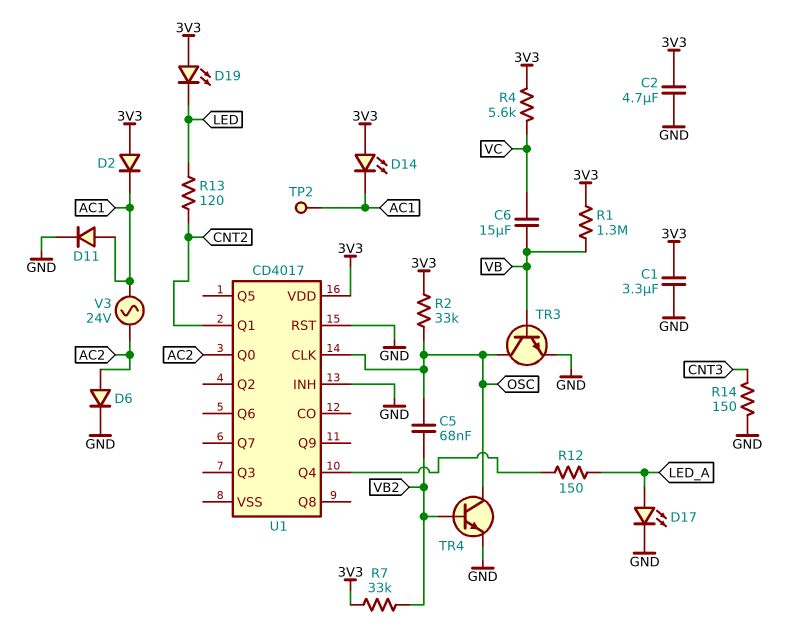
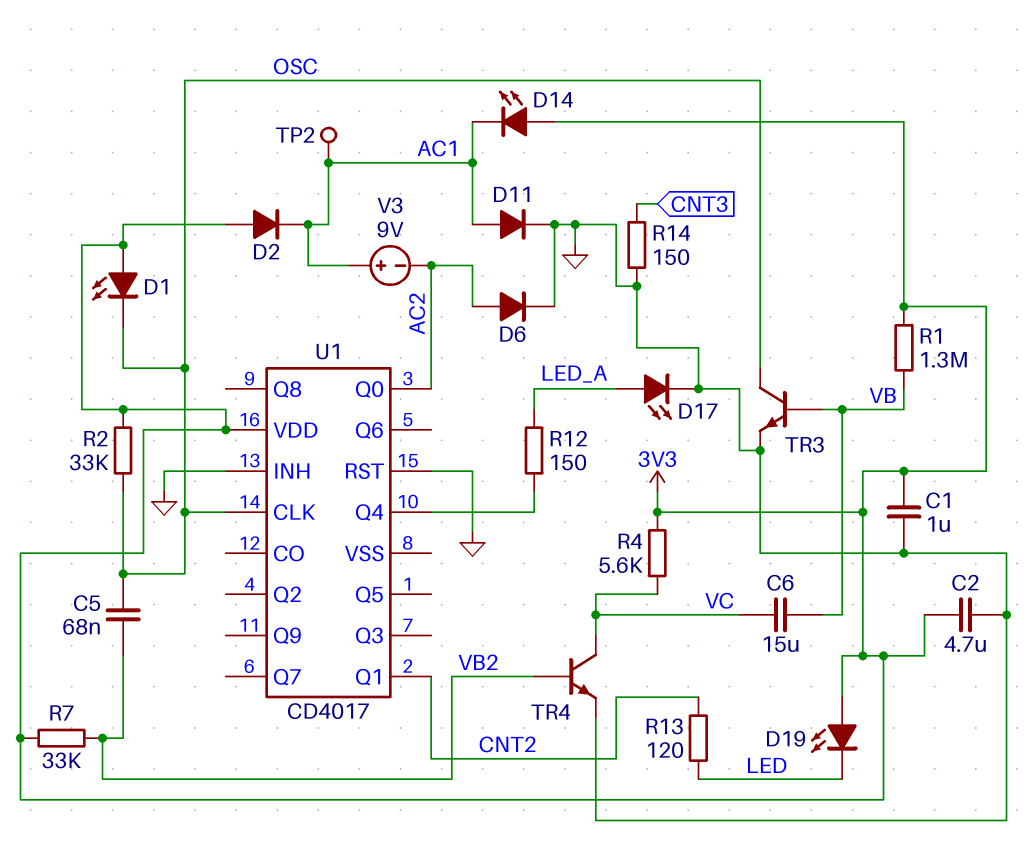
C1: 3.3uF (3V3, GND) -> 1uF (3V3, GND)
D1: none -> LED (A 3V3, K OSC)
TR4: NPN (B VB2, C OSC, E GND) -> NPN (B VB2, C VC, E GND)
V3: AC 24V (AC1, AC2) -> 9V (plus AC1, minus AC2)

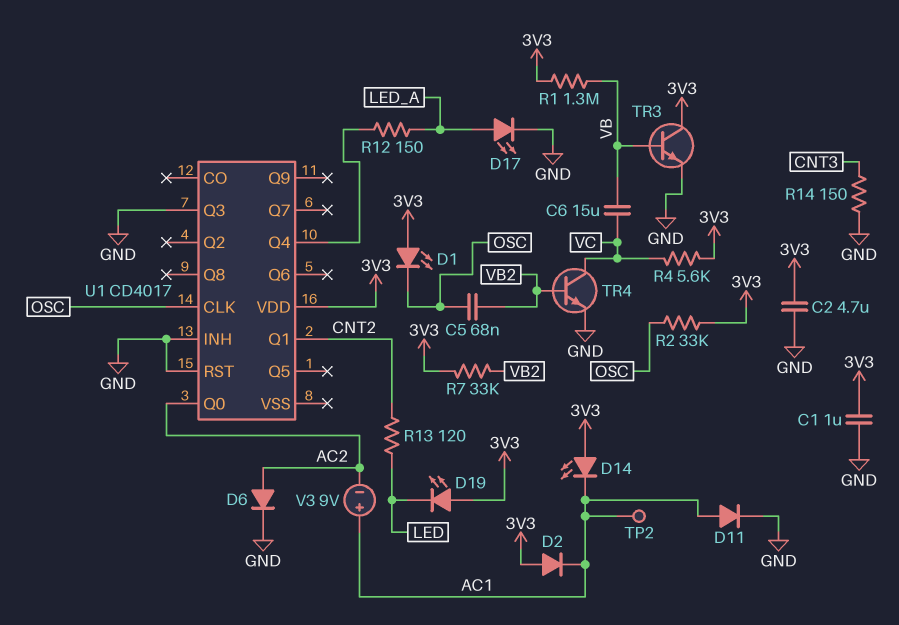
TR3: NPN (B VB, C OSC, E GND) -> NPN (B VB, C 3V3, E GND)
U1 pin Q3: none -> GND

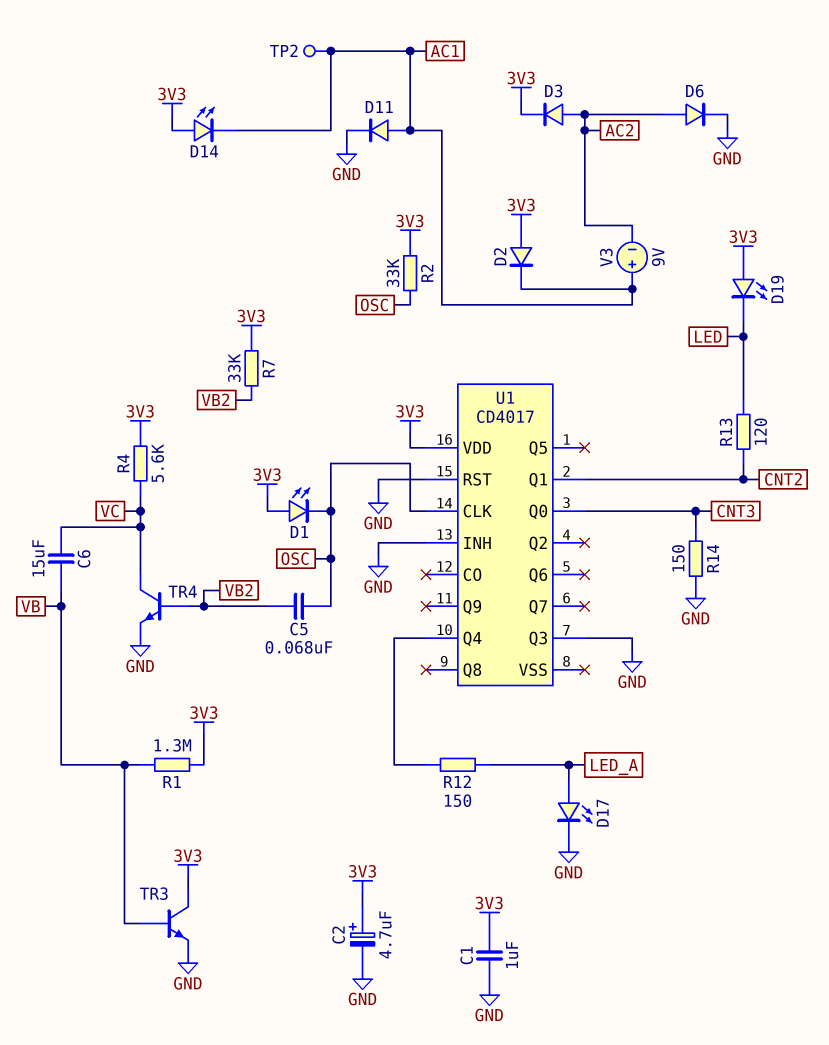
C2: 4.7uF (3V3, GND) -> 4.7uF (plus 3V3, minus GND)
D3: none -> diode (A AC2, K 3V3)
U1 pin Q0: AC2 -> CNT3

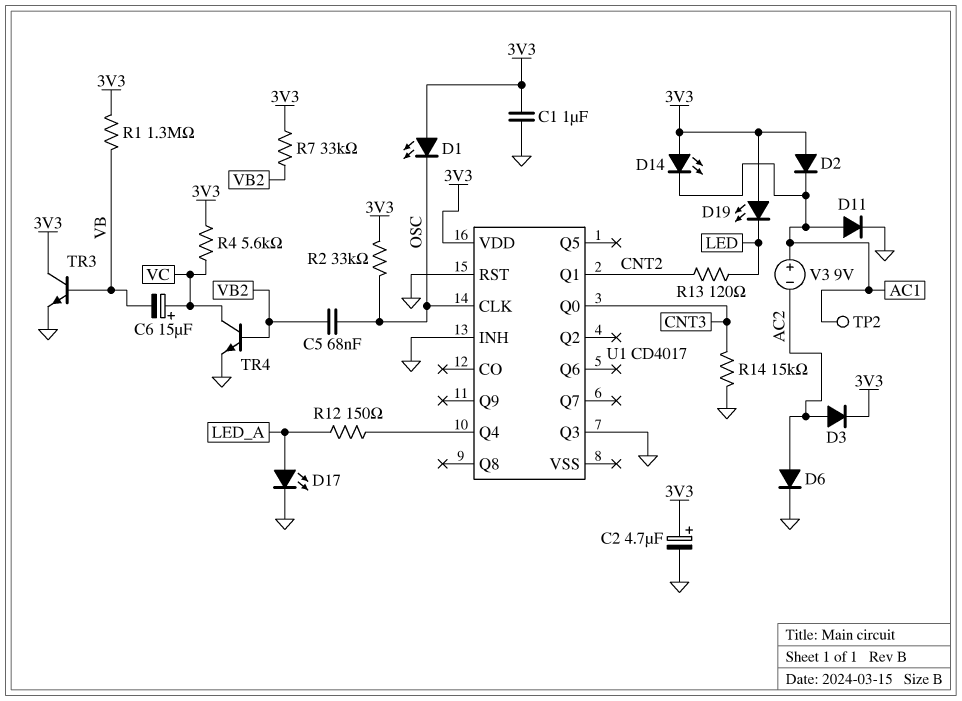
C6: 15uF (VB, VC) -> 15uF (plus VC, minus VB)
R14: 150 (CNT3, GND) -> 15k (CNT3, GND)

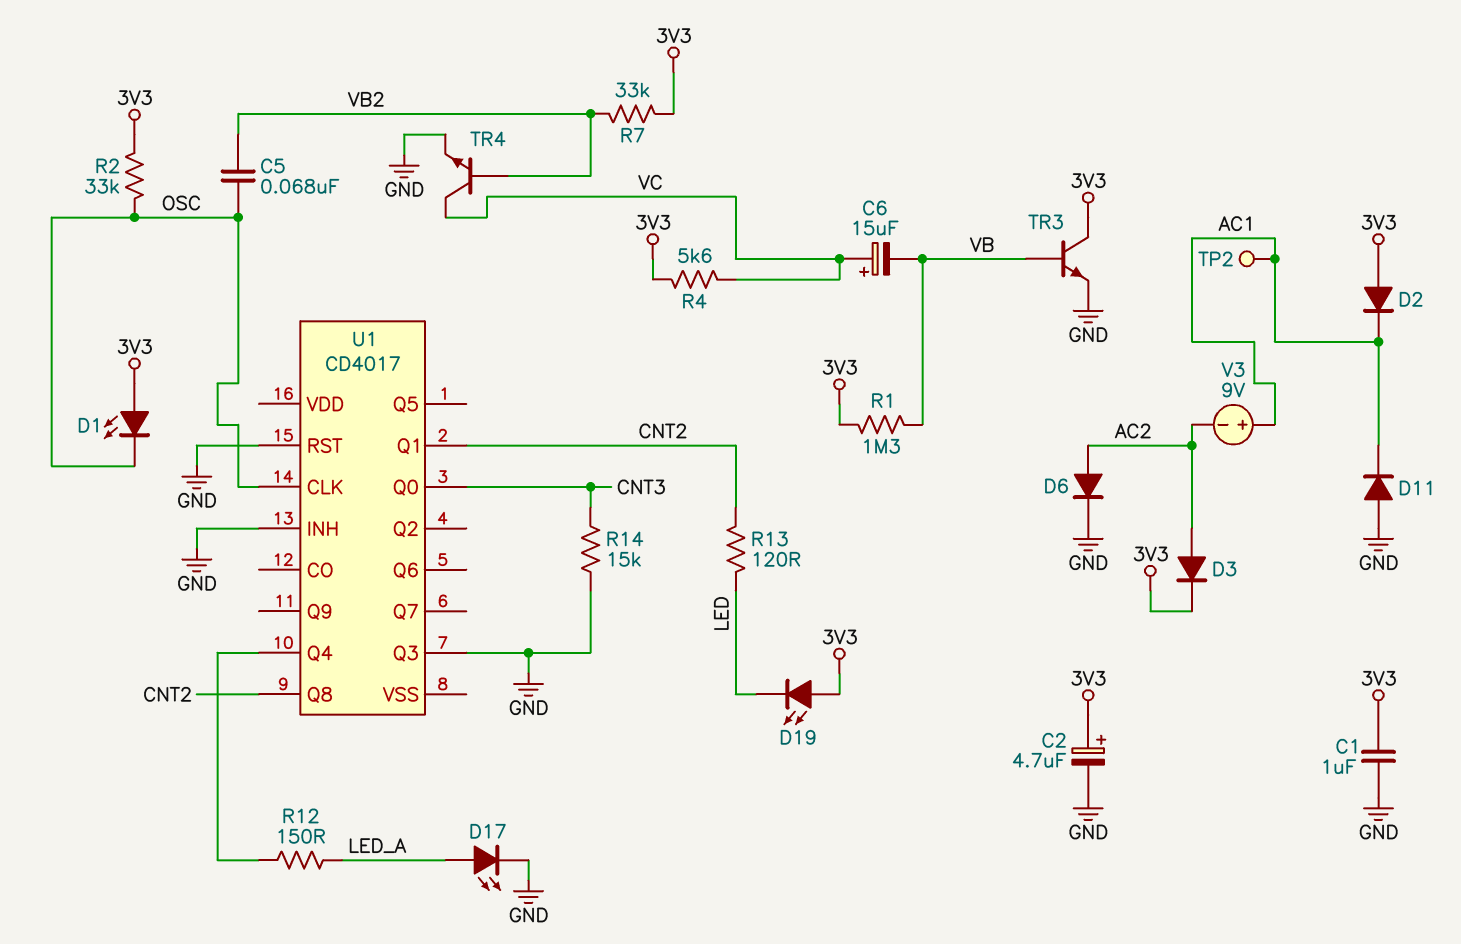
D11: diode (A AC1, K GND) -> diode (A GND, K AC1)
D14: LED (A 3V3, K AC1) -> none
U1 pin Q8: none -> CNT2
U1 pin VDD: 3V3 -> none

